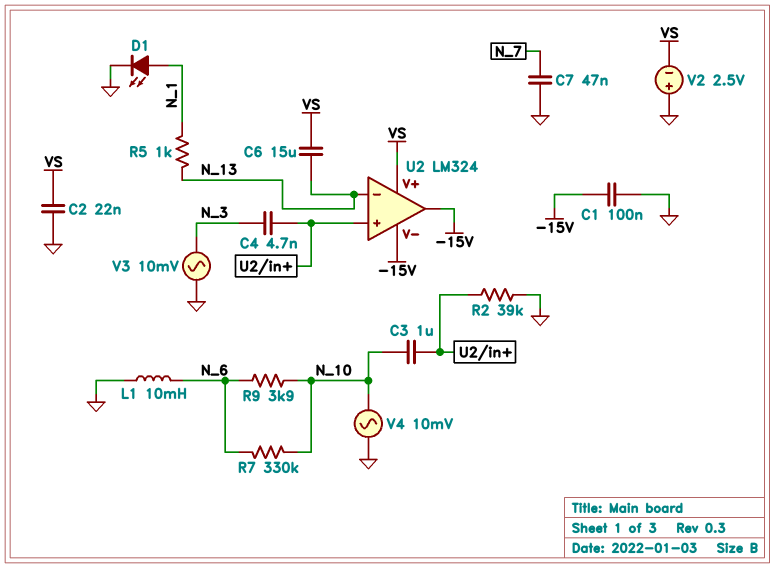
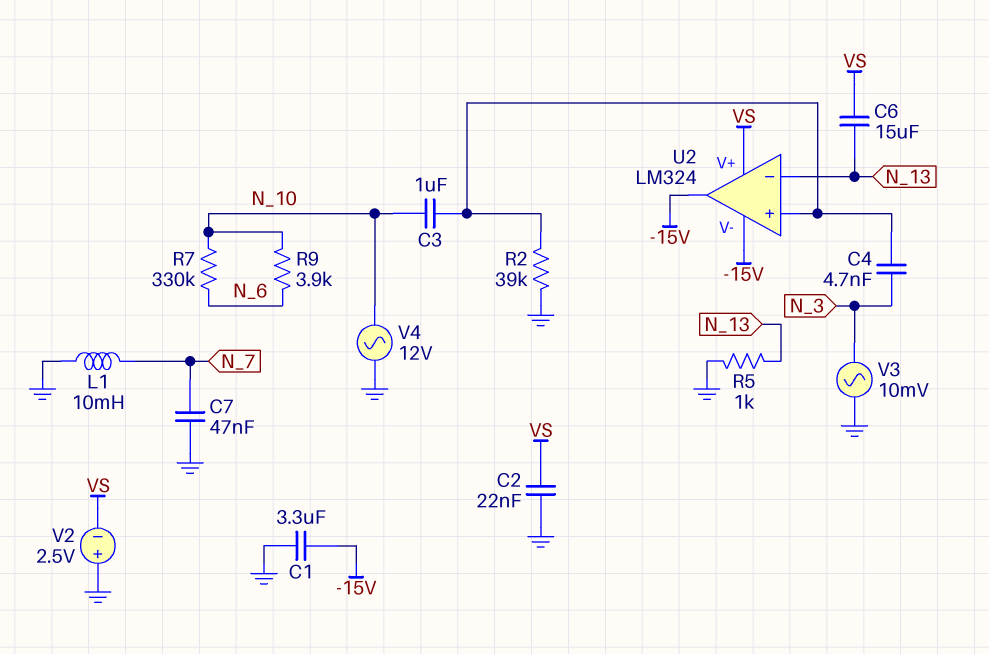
C1: 100nF (-15V, GND) -> 3.3uF (-15V, GND)
D1: LED (A N_1, K GND) -> none
L1: 10mH (GND, N_6) -> 10mH (GND, N_7)
R5: 1k (N_1, N_13) -> 1k (GND, N_13)
V4: AC 10mV (GND, N_10) -> AC 12V (GND, N_10)

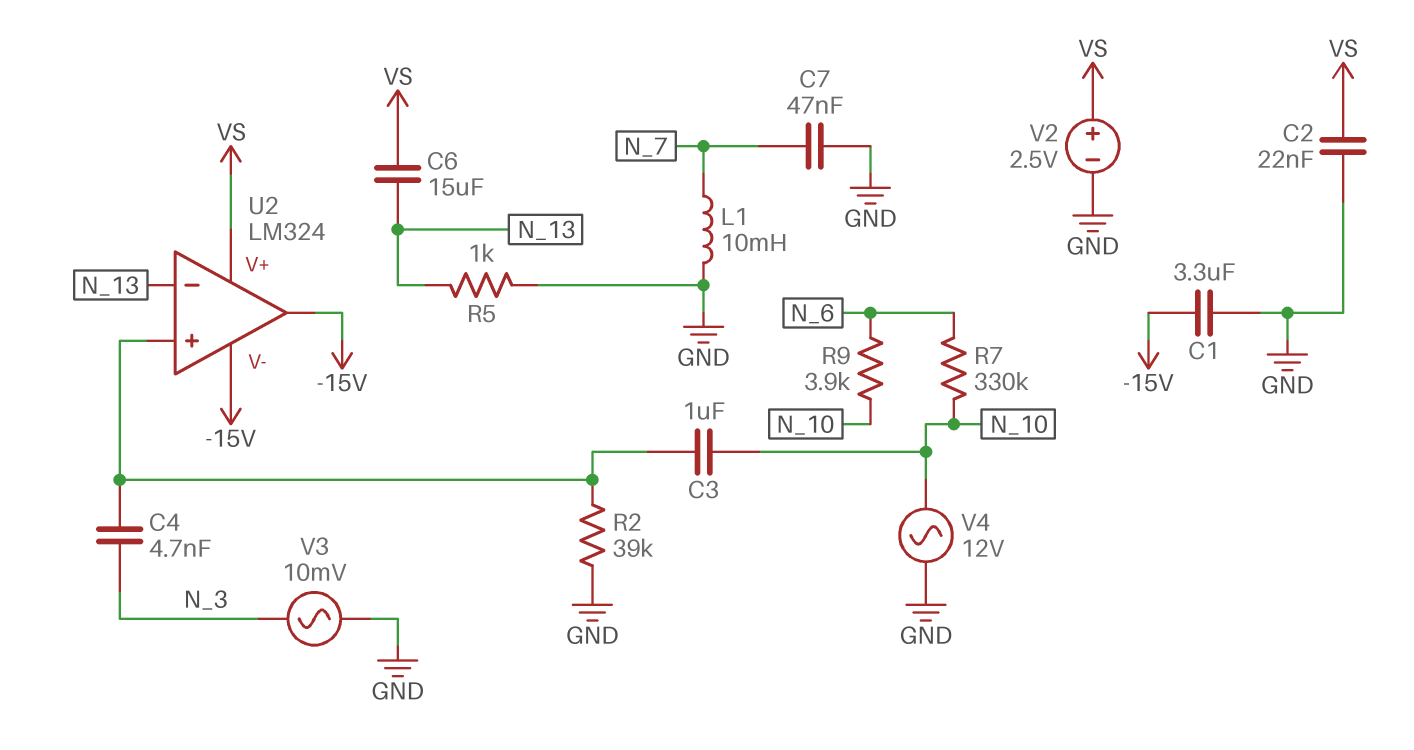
V2: 2.5V (plus GND, minus VS) -> 2.5V (plus VS, minus GND)

